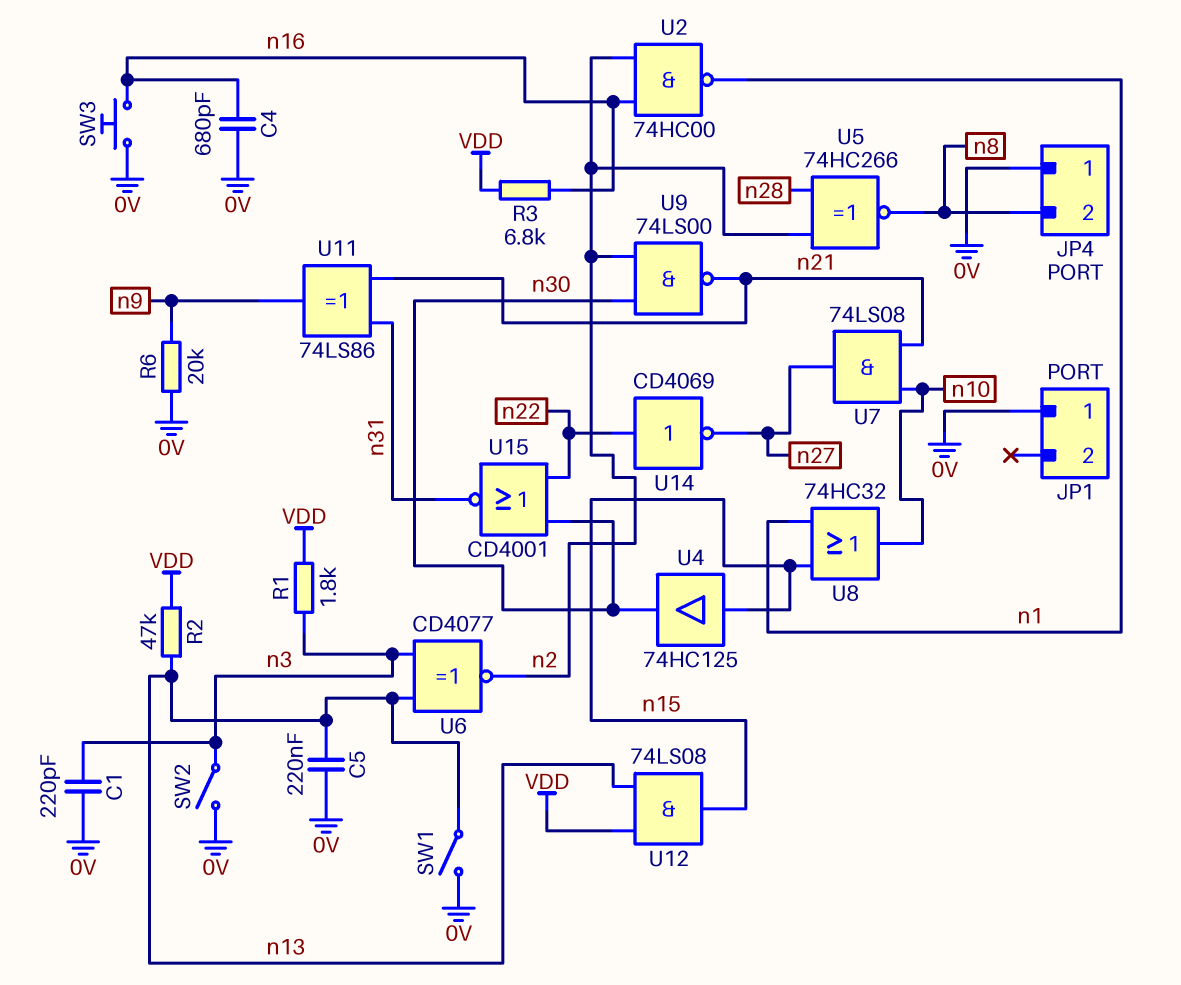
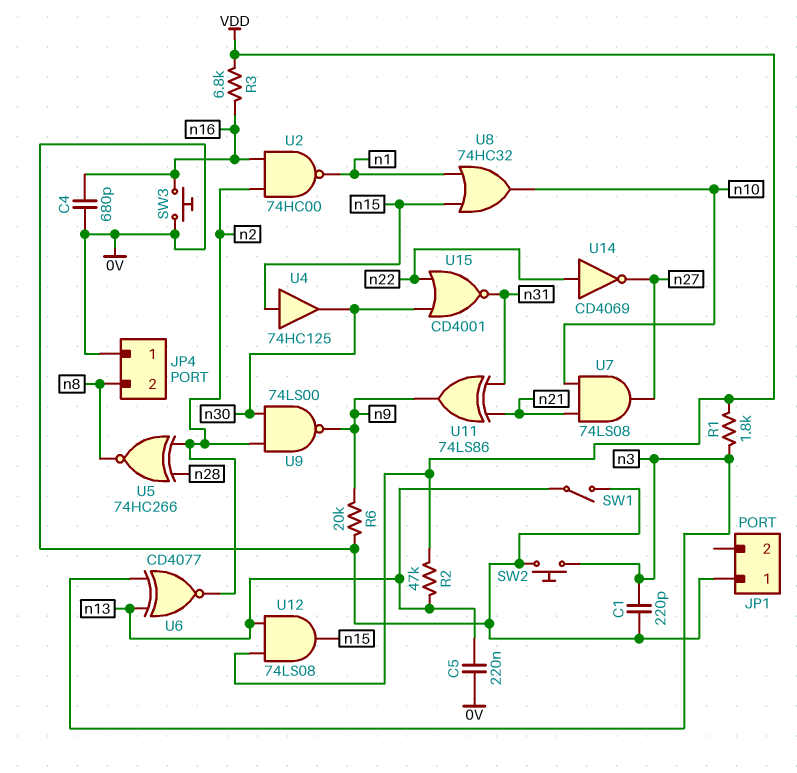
SW2: switch (0V, n3) -> button (0V, n3)
U9: NAND 74LS00 (in n2, in n30, out n21) -> NAND 74LS00 (in n2, in n30, out n9)

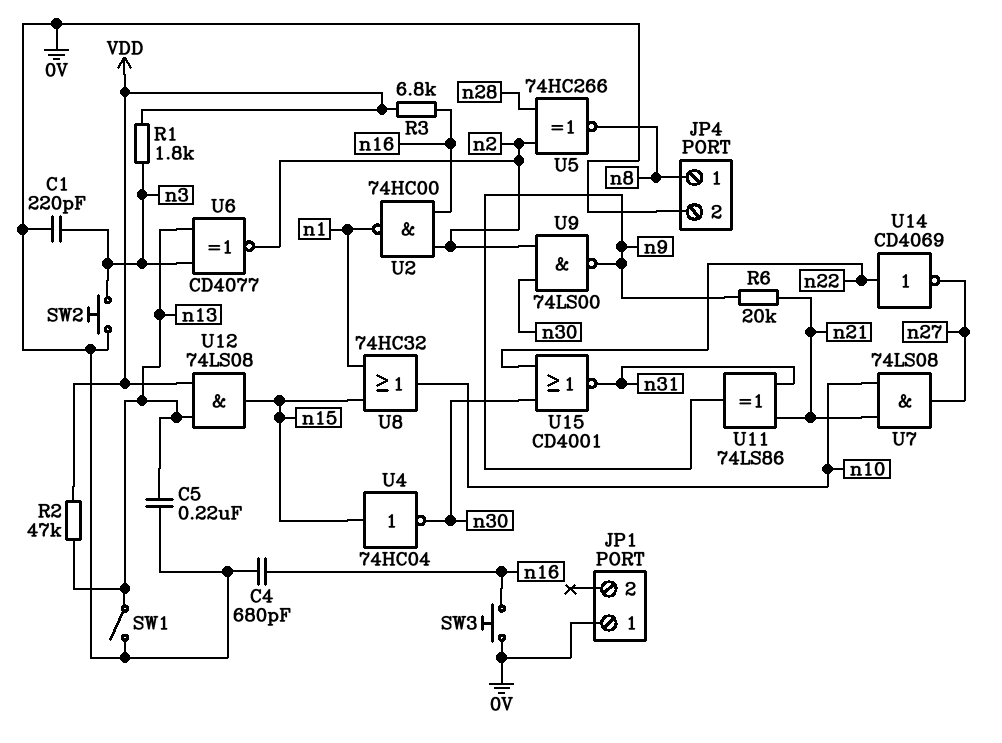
JP4 pin 1: 0V -> n8
JP4 pin 2: n8 -> 0V
R6: 20k (0V, n9) -> 20k (n9, n21)
U4: buffer 74HC125 (in n15, out n30) -> NOT 74HC04 (in n15, out n30)

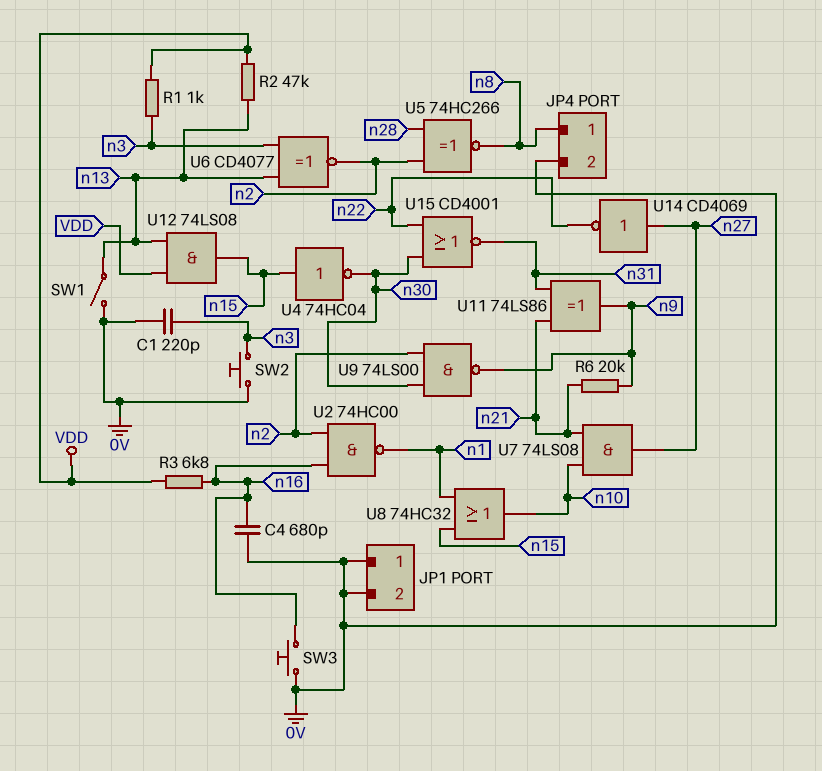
C5: 220nF (0V, n13) -> none
JP1 pin 2: none -> 0V
R1: 1.8k (VDD, n3) -> 1k (VDD, n3)
U14: NOT CD4069 (in n22, out n27) -> NOT CD4069 (in n27, out n22)

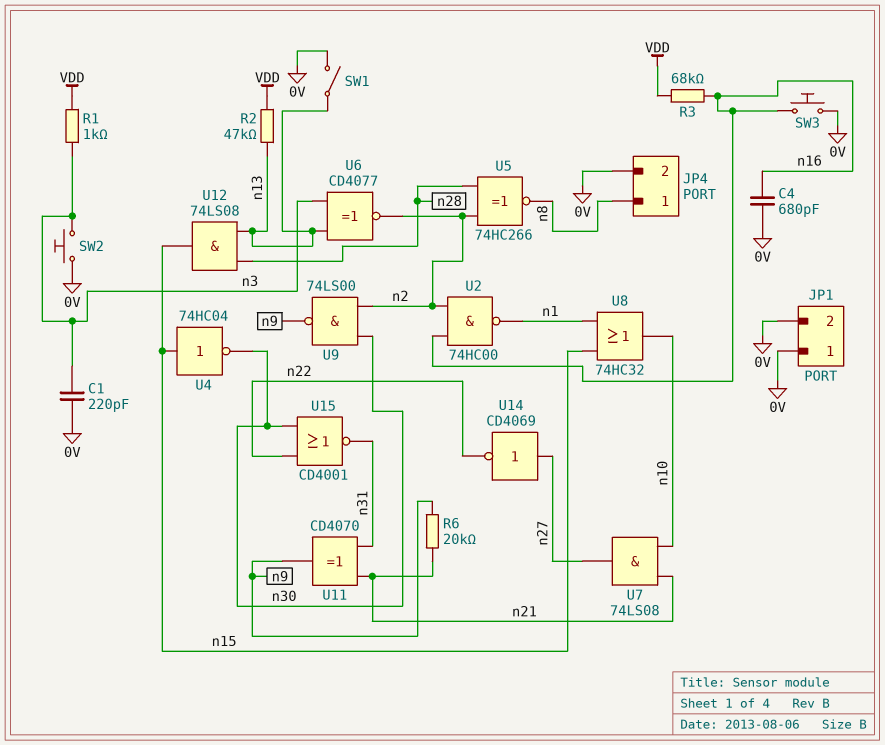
R3: 6.8k (VDD, n16) -> 68k (VDD, n16)
U11: XOR 74LS86 (in n21, in n31, out n9) -> XOR CD4070 (in n21, in n31, out n9)
U12: AND 74LS08 (in VDD, in n13, out n15) -> AND 74LS08 (in n13, in n28, out n15)

